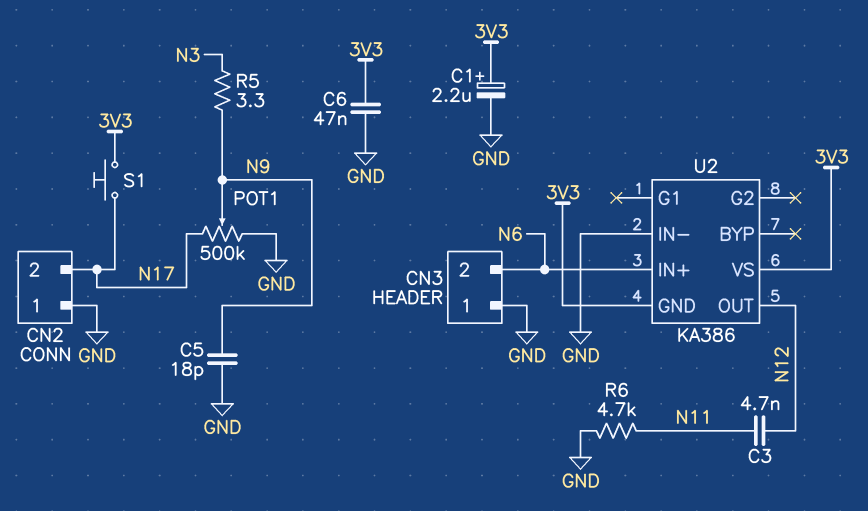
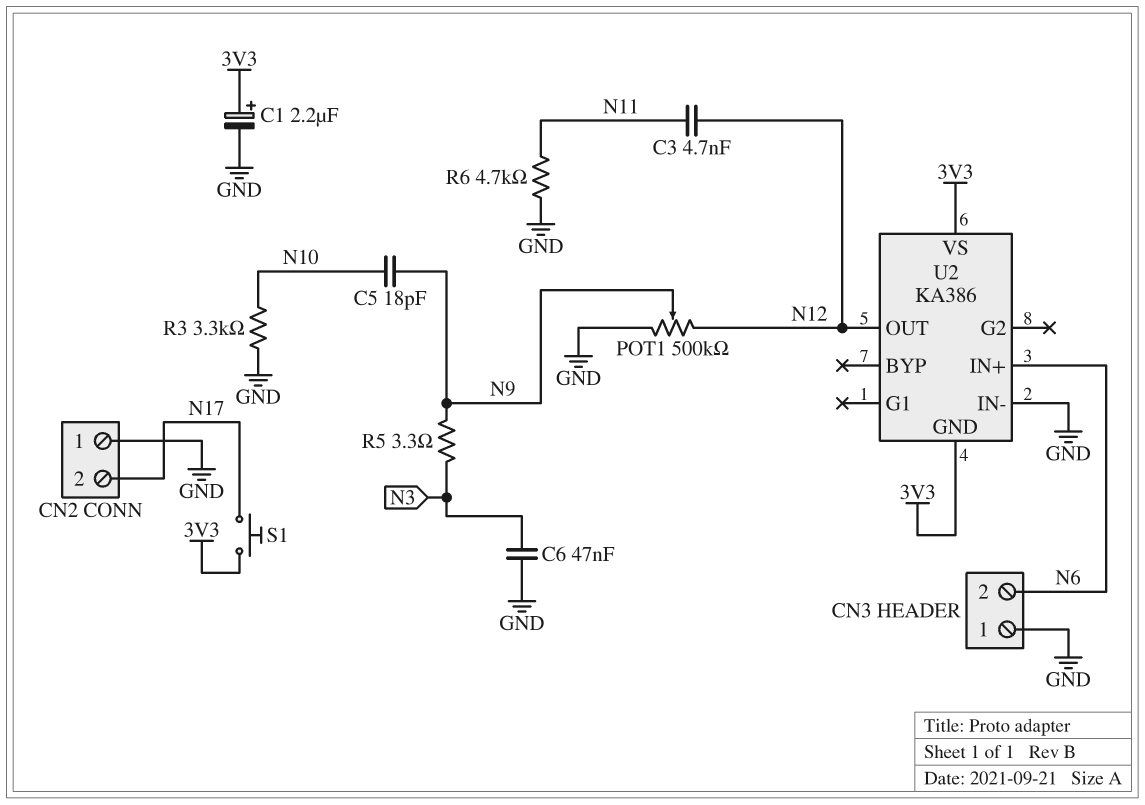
C5: 18pF (GND, N9) -> 18pF (N9, N10)
C6: 47nF (3V3, GND) -> 47nF (GND, N3)
POT1: 500k (GND, N17, wiper N9) -> 500k (GND, N12, wiper N9)
R3: none -> 3.3k (GND, N10)

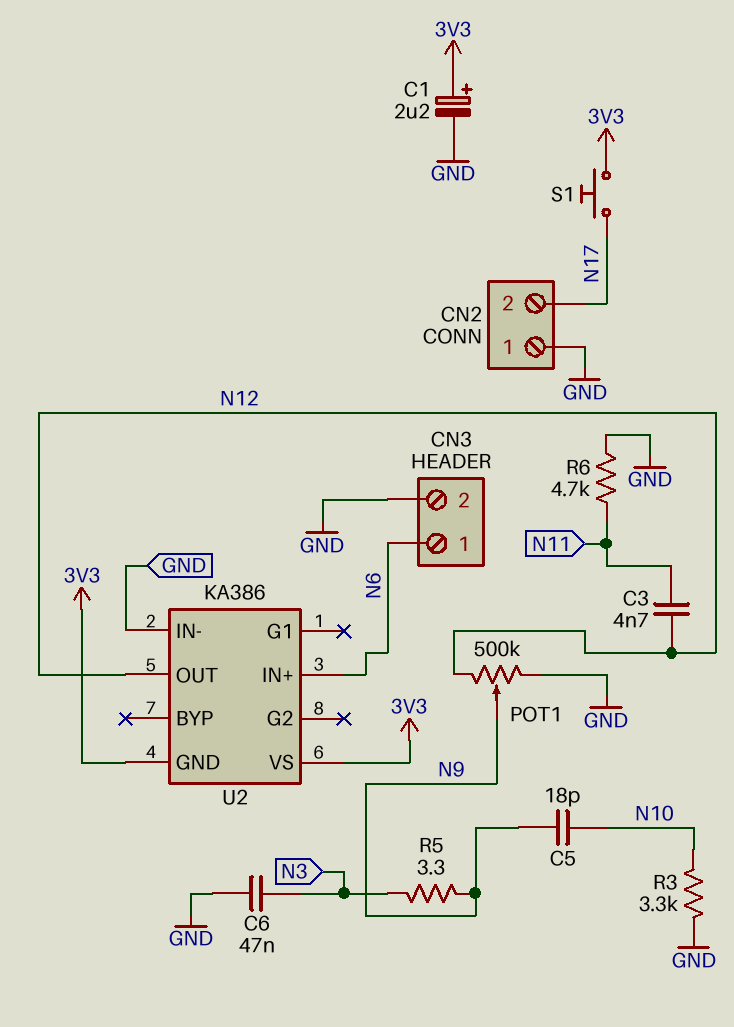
CN3 pin 1: GND -> N6
CN3 pin 2: N6 -> GND

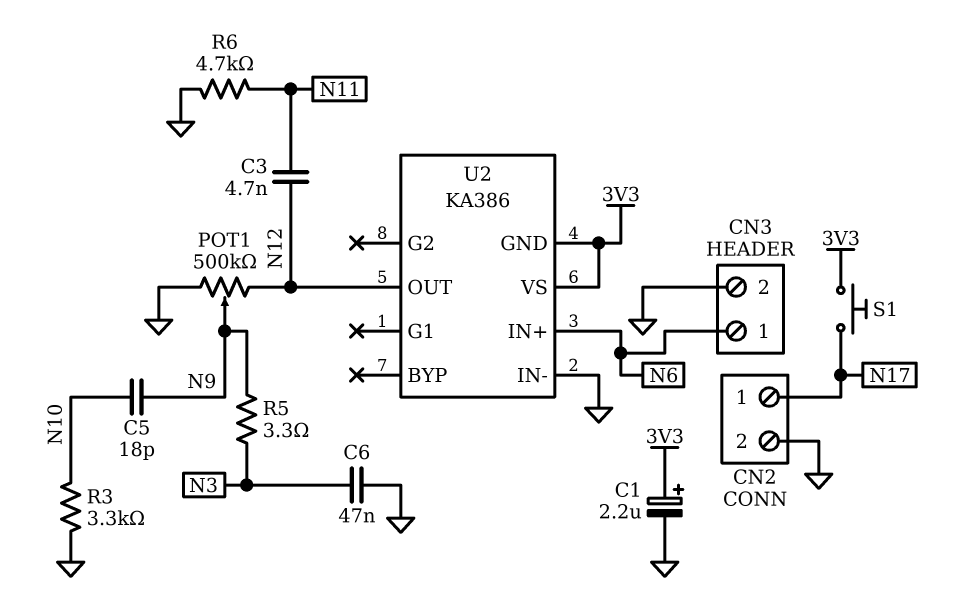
CN2 pin 1: GND -> N17
CN2 pin 2: N17 -> GND

